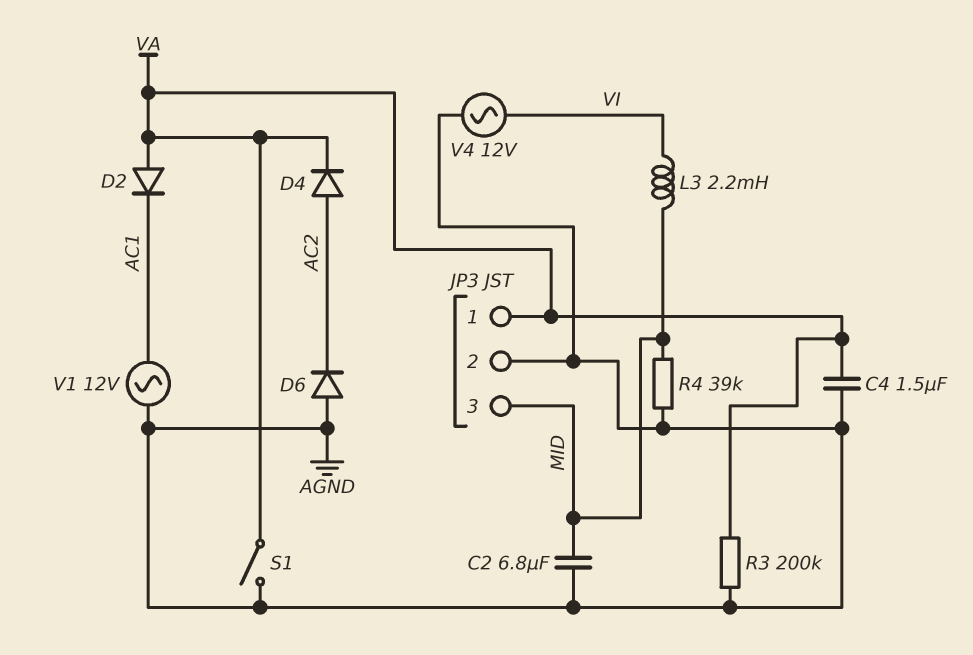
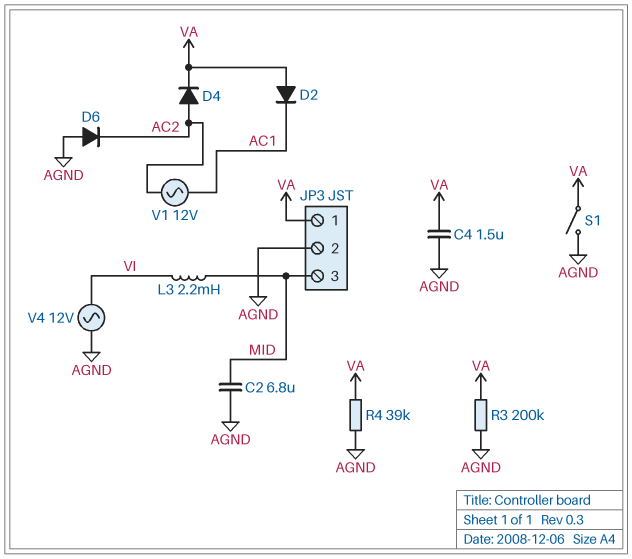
R4: 39k (AGND, MID) -> 39k (AGND, VA)
V1: AC 12V (AC1, AGND) -> AC 12V (AC1, AC2)

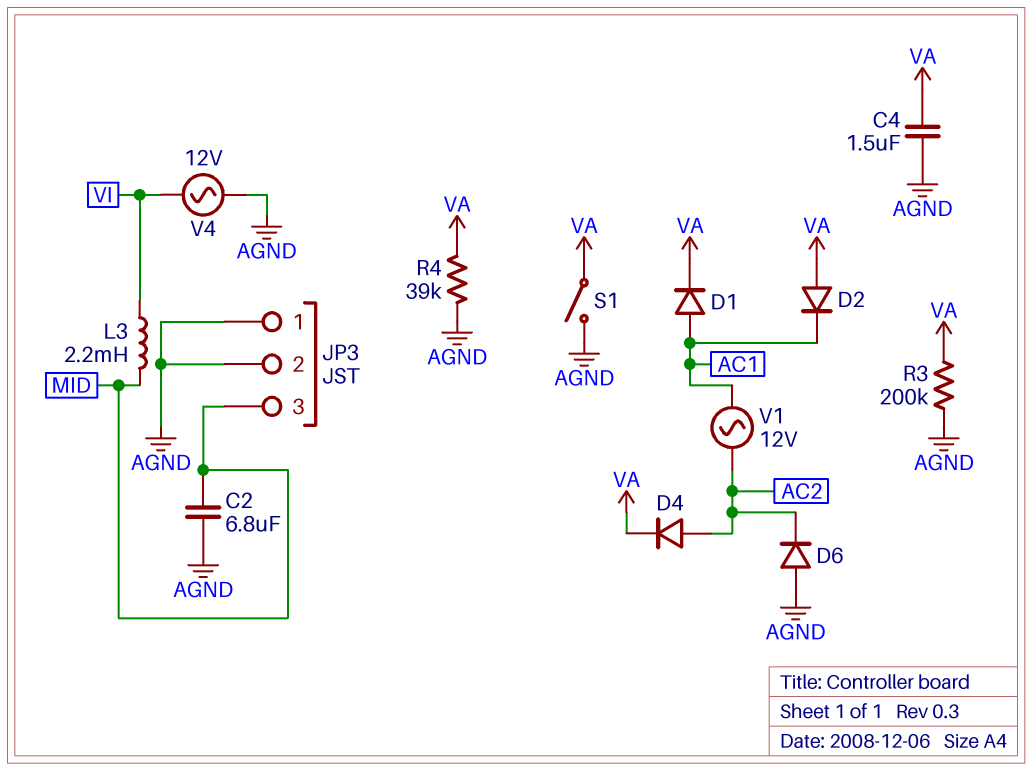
D1: none -> diode (A AC1, K VA)
JP3 pin 1: VA -> AGND

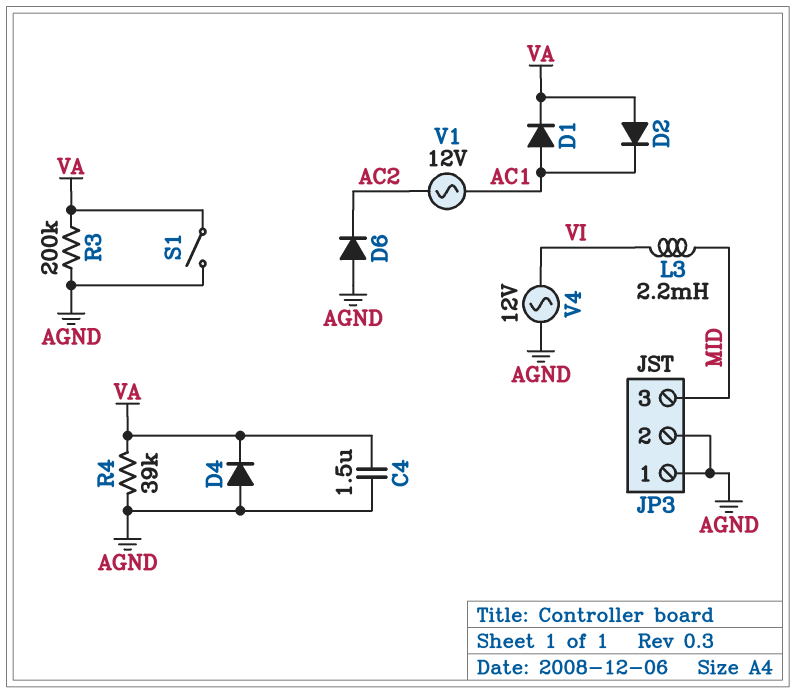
C2: 6.8uF (AGND, MID) -> none
D4: diode (A AC2, K VA) -> diode (A AGND, K VA)

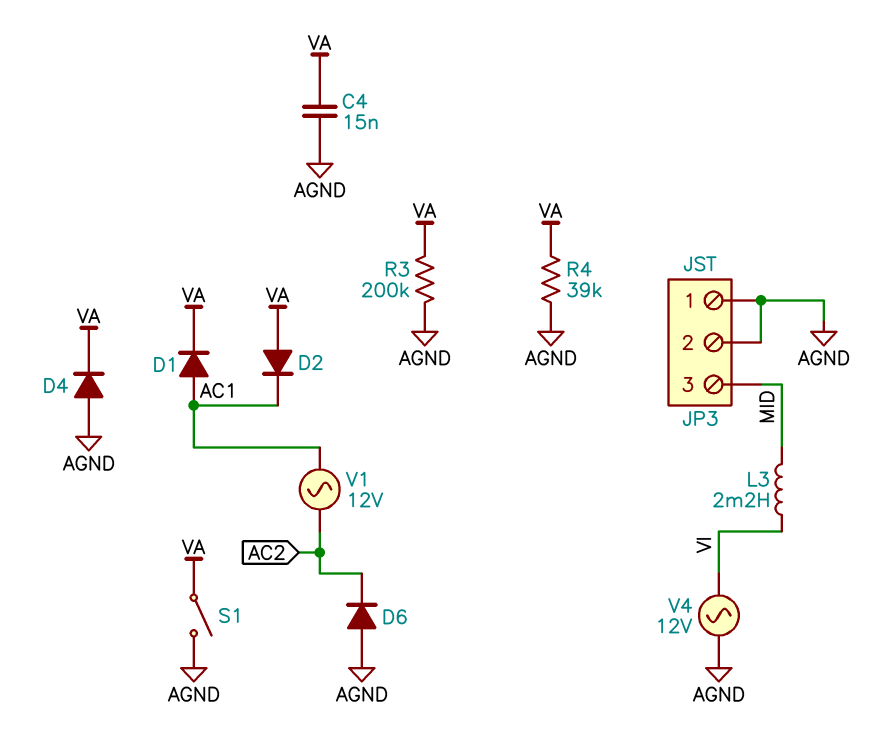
C4: 1.5uF (AGND, VA) -> 15nF (AGND, VA)

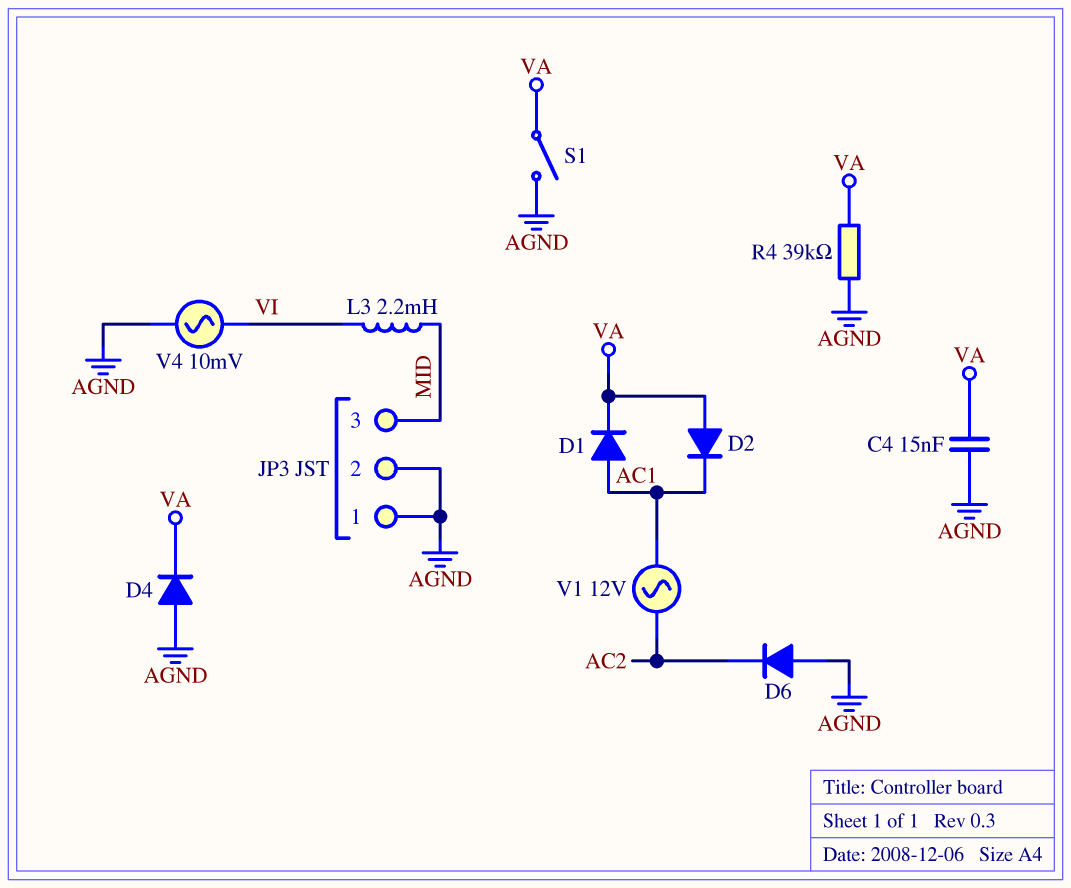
R3: 200k (AGND, VA) -> none
V4: AC 12V (AGND, VI) -> AC 10mV (AGND, VI)

